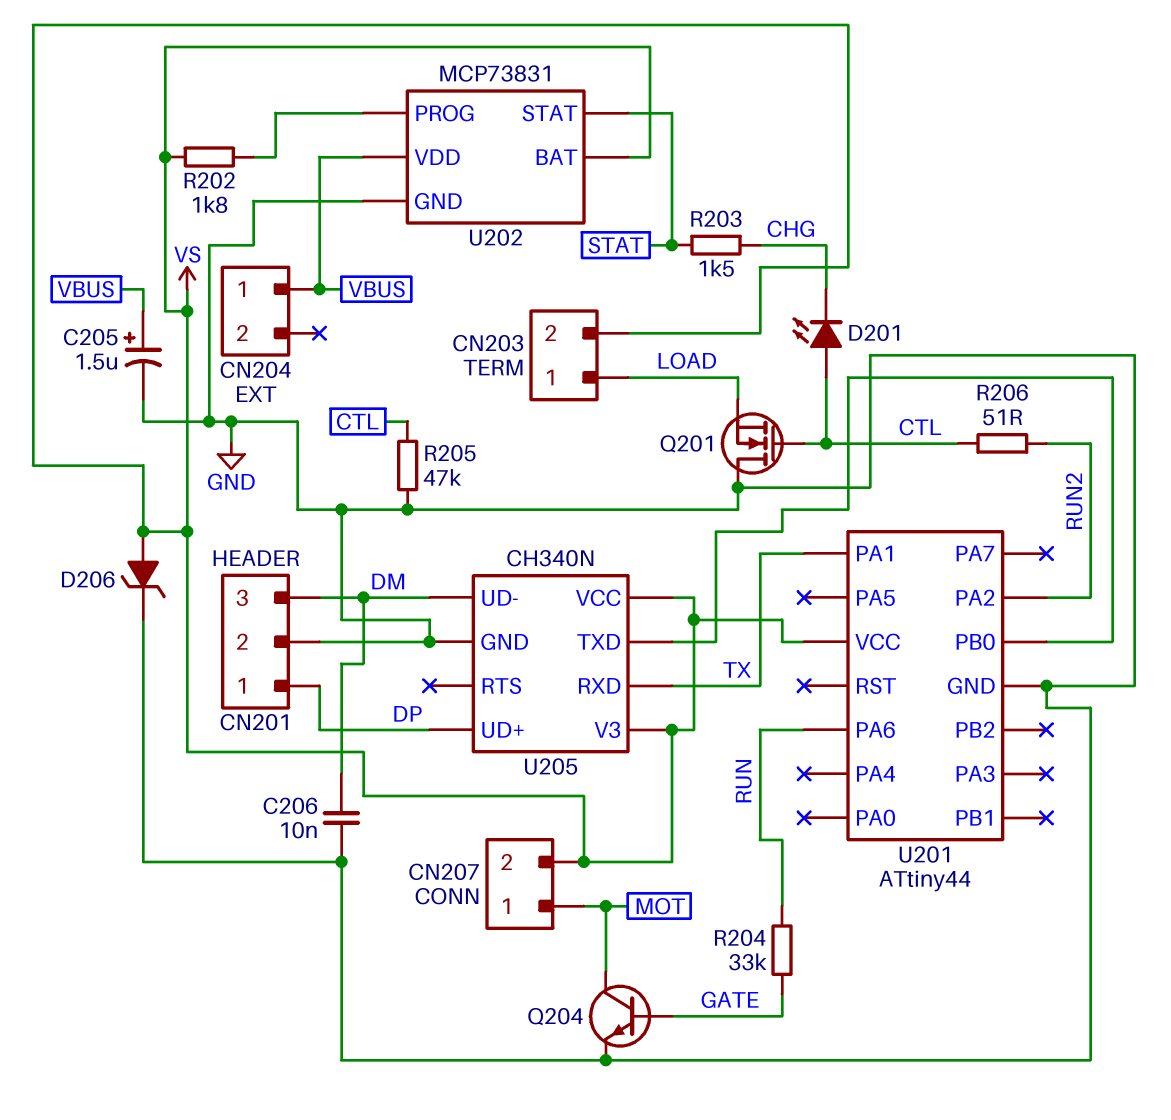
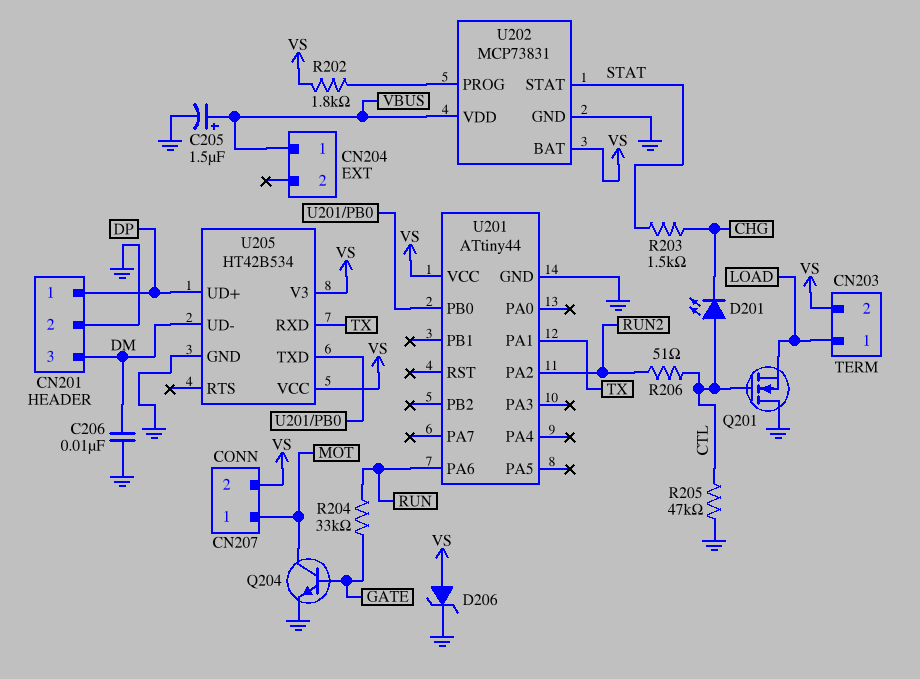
U205: CH340N -> HT42B534

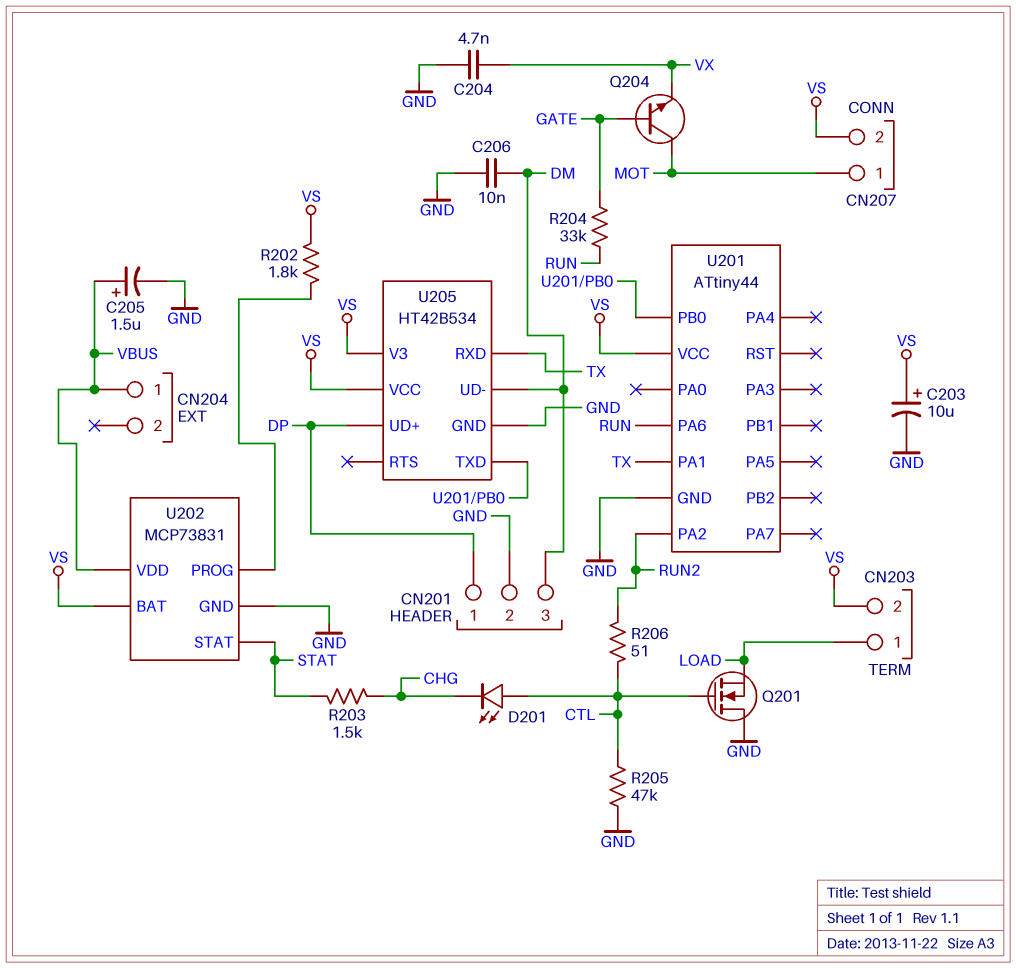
C203: none -> 10uF (plus VS, minus GND)
C204: none -> 4.7nF (GND, VX)
D206: zener (A VS, K GND) -> none
Q204: NPN (B GATE, C MOT, E GND) -> NPN (B GATE, C MOT, E VX)

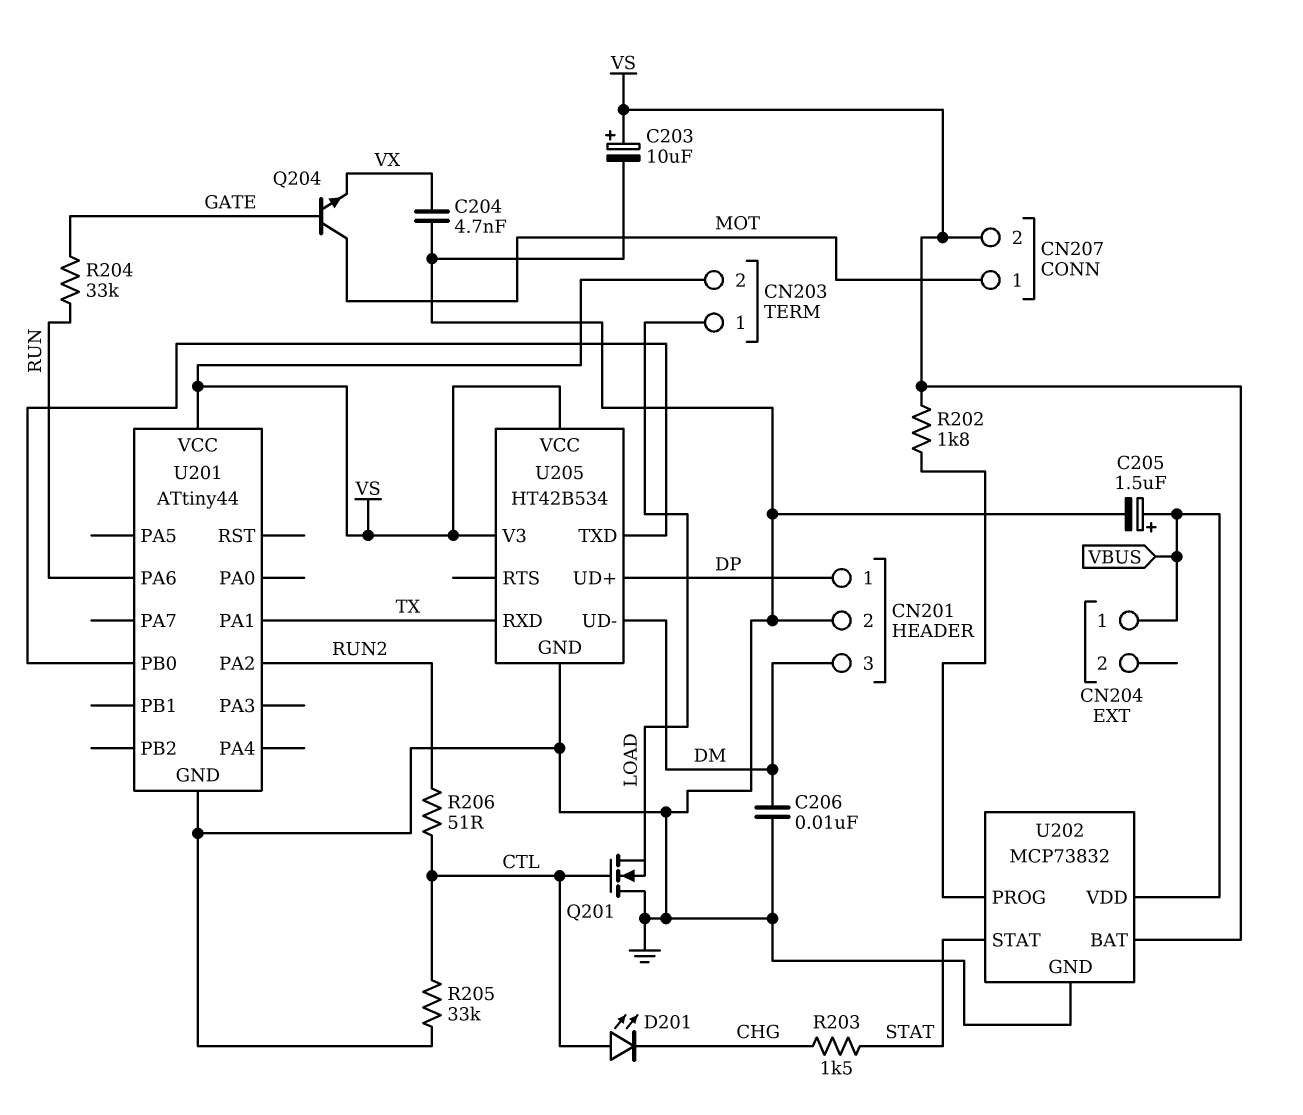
R205: 47k (CTL, GND) -> 33k (CTL, GND)
U202: MCP73831 -> MCP73832

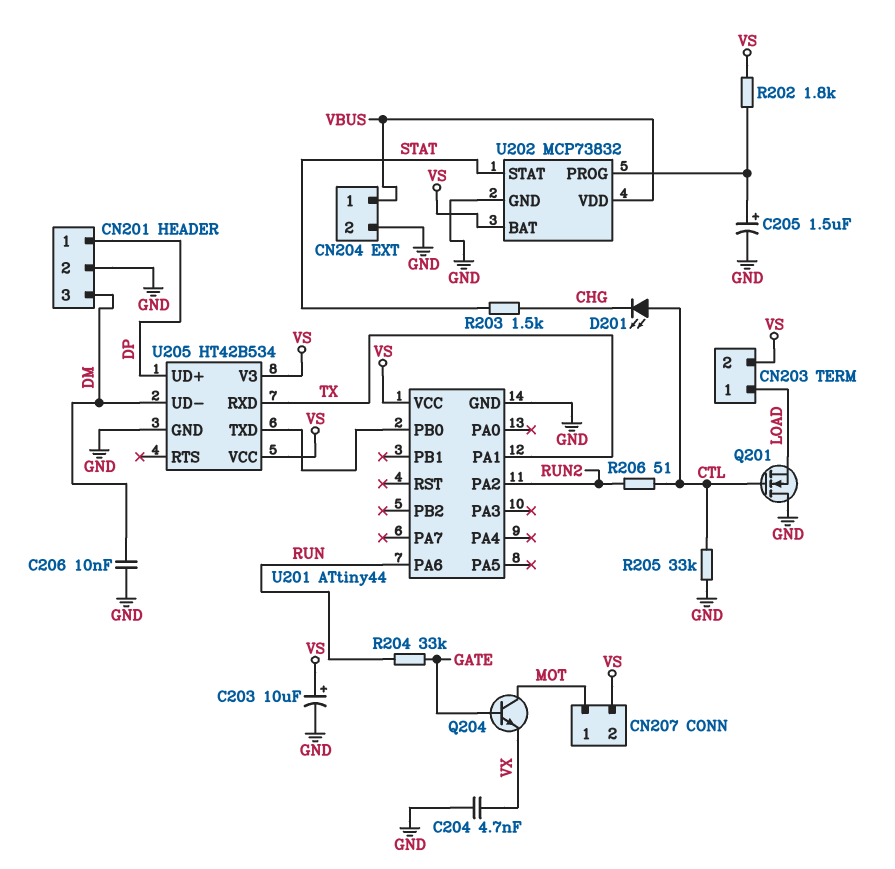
C205: 1.5uF (plus VBUS, minus GND) -> 1.5uF (plus U202/PROG, minus GND)
CN204 pin 2: none -> GND

